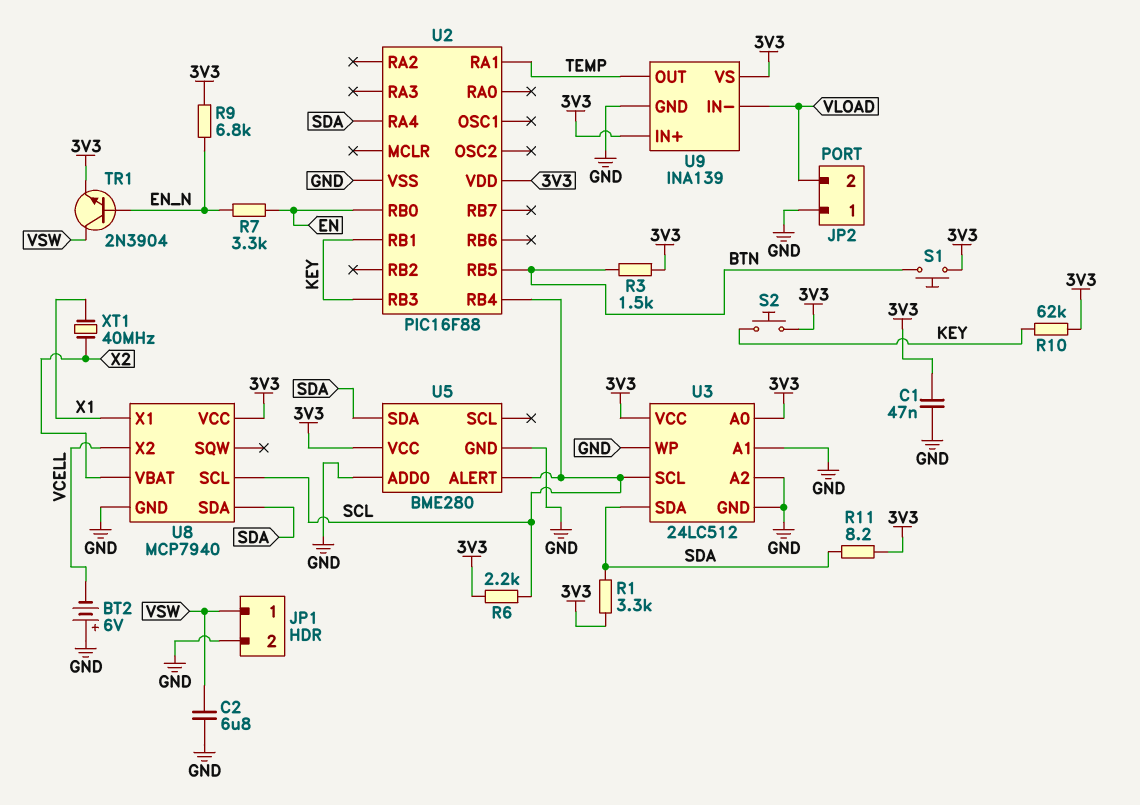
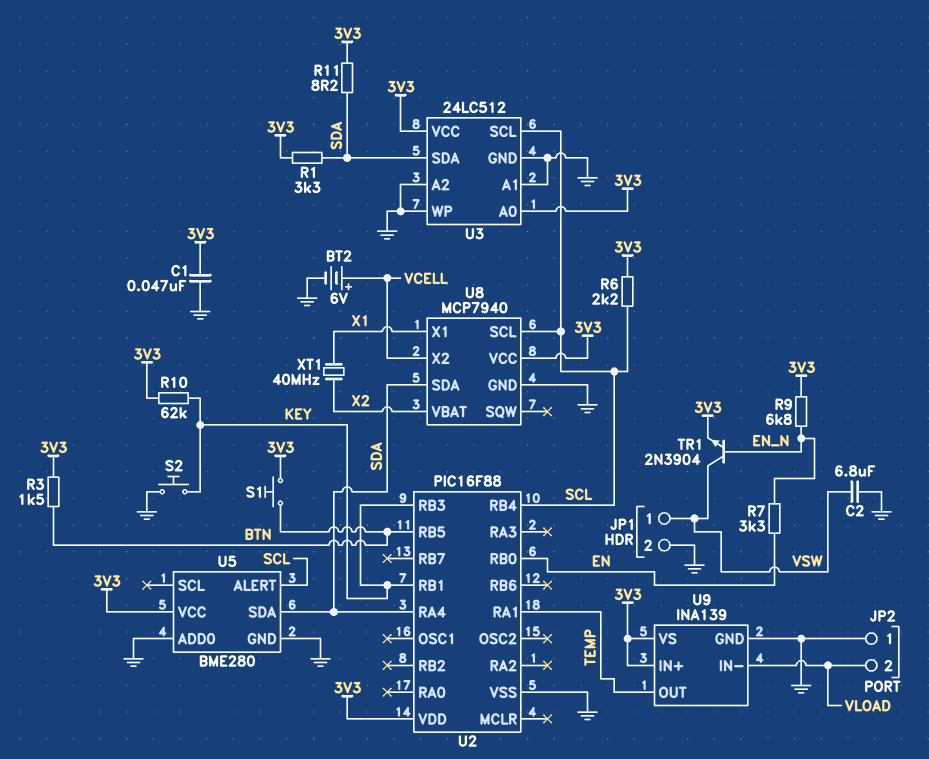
BT2: 6V (plus GND, minus VCELL) -> 6V (plus VCELL, minus GND)
S2: button (3V3, KEY) -> button (GND, KEY)

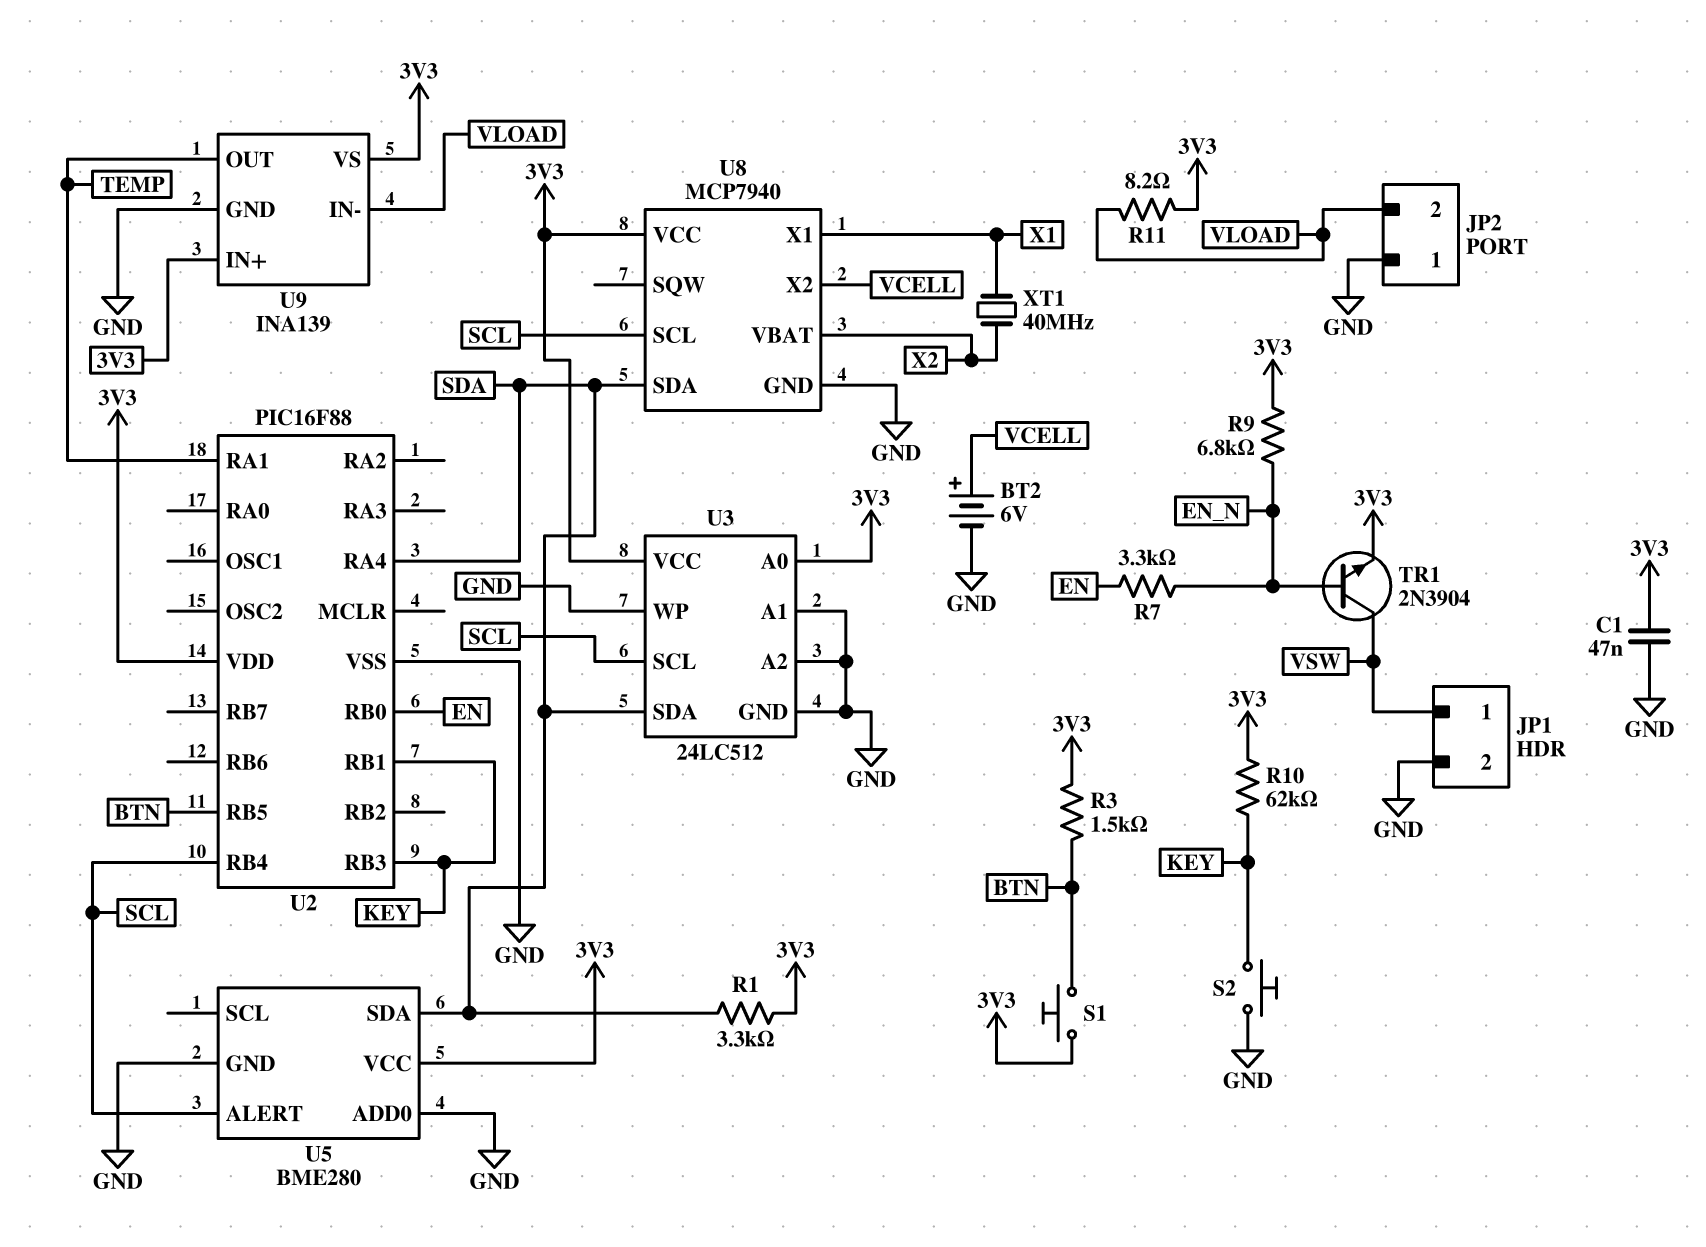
C2: 6.8uF (GND, VSW) -> none
R6: 2.2k (3V3, SCL) -> none
R11: 8.2 (3V3, SDA) -> 8.2 (3V3, VLOAD)

